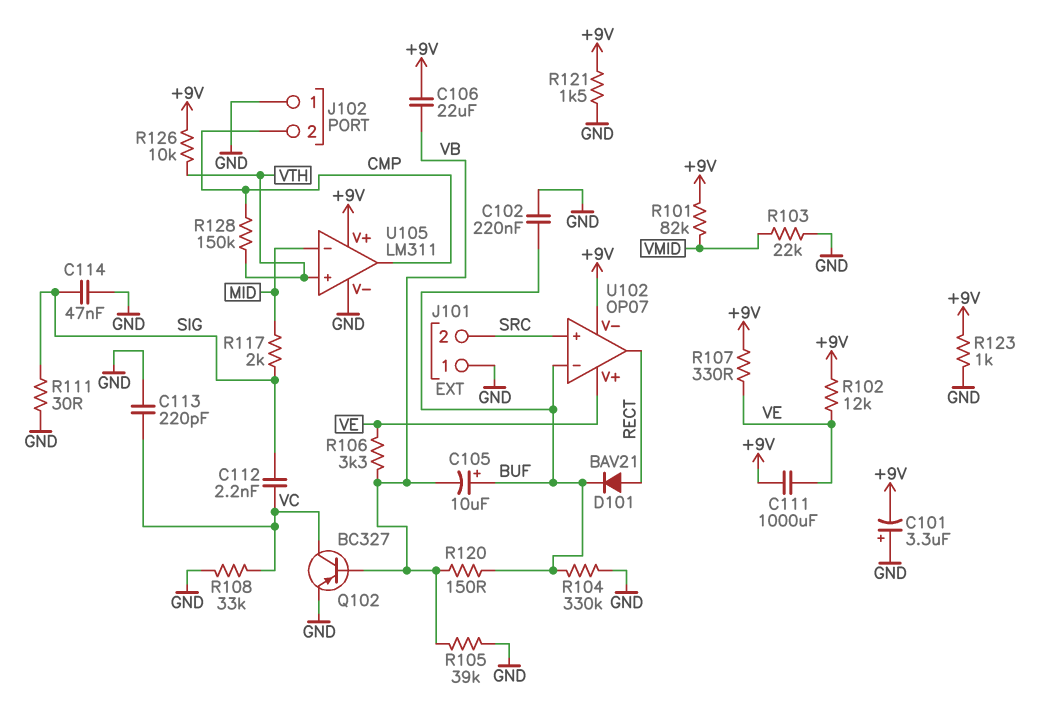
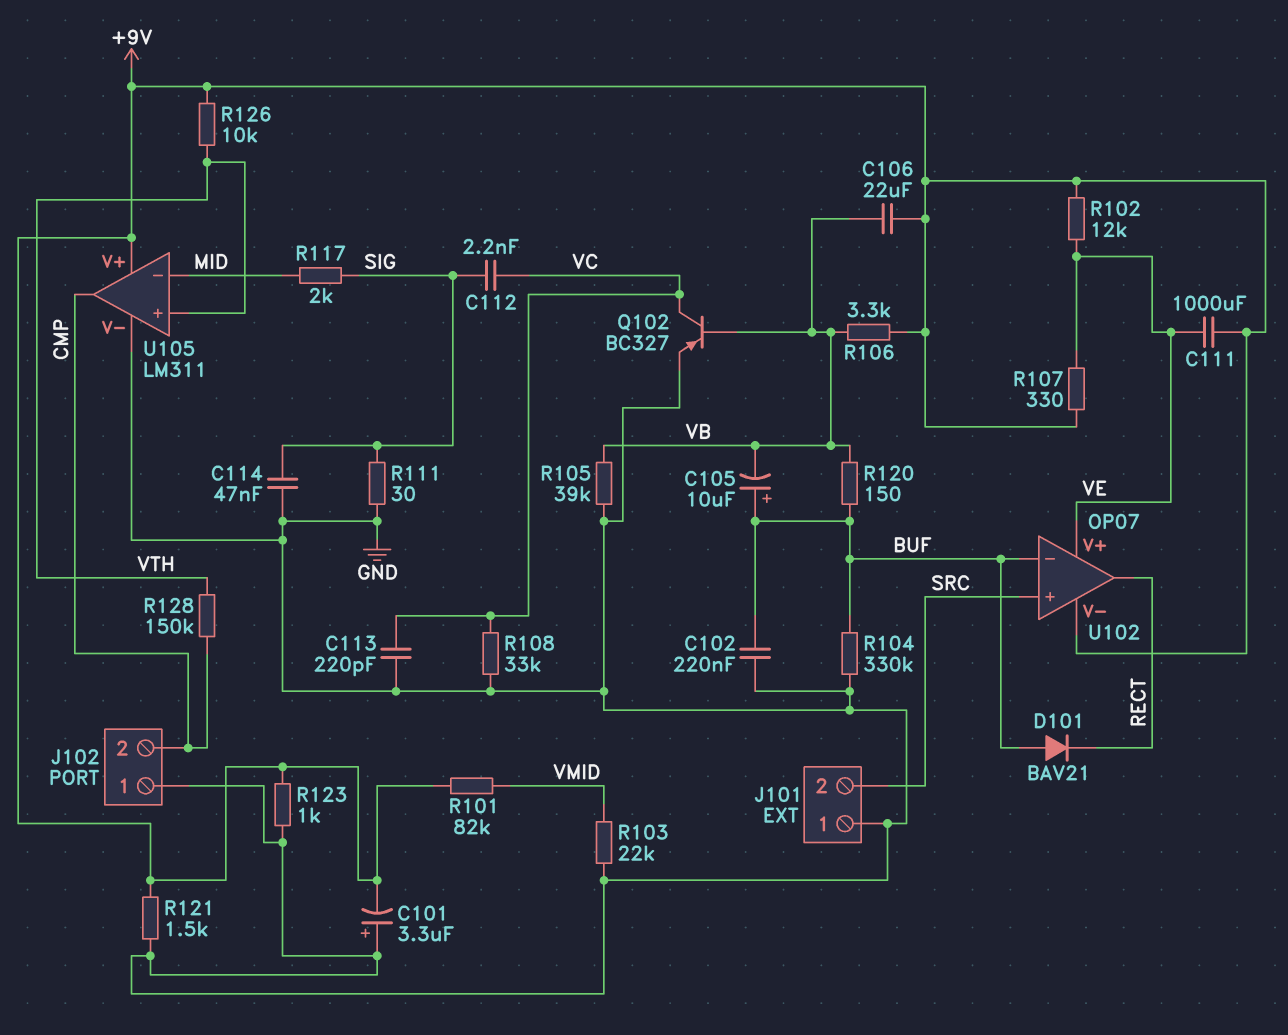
D101: diode BAV21 (A RECT, K BUF) -> diode BAV21 (A BUF, K RECT)
R106: 3.3k (VB, VE) -> 3.3k (+9V, VB)

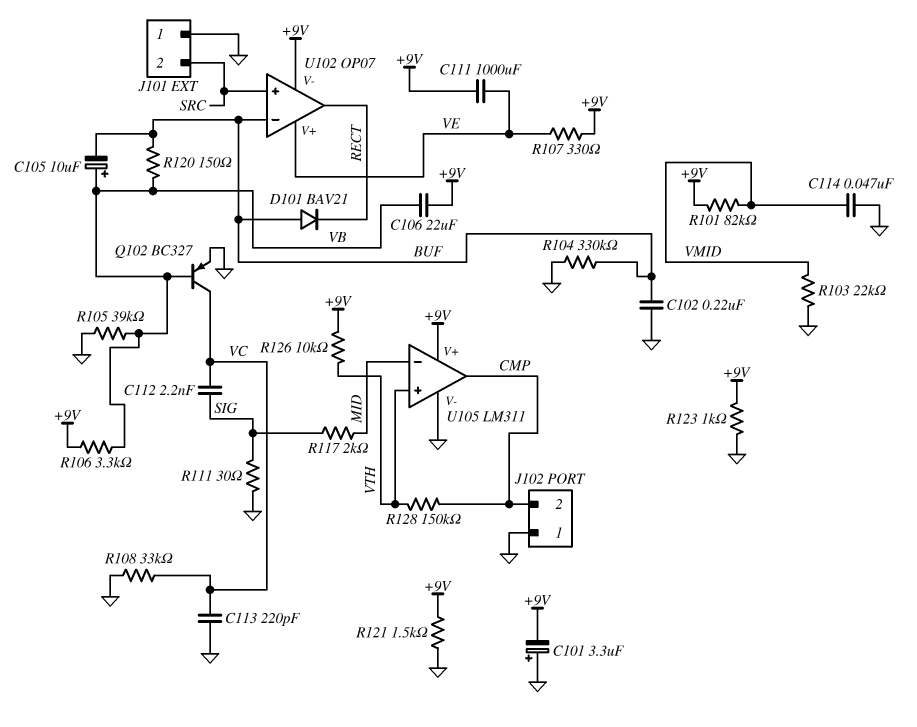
C105: 10uF (plus BUF, minus VB) -> 10uF (plus VB, minus BUF)
C114: 47nF (GND, SIG) -> 47nF (GND, VMID)
R102: 12k (+9V, VE) -> none

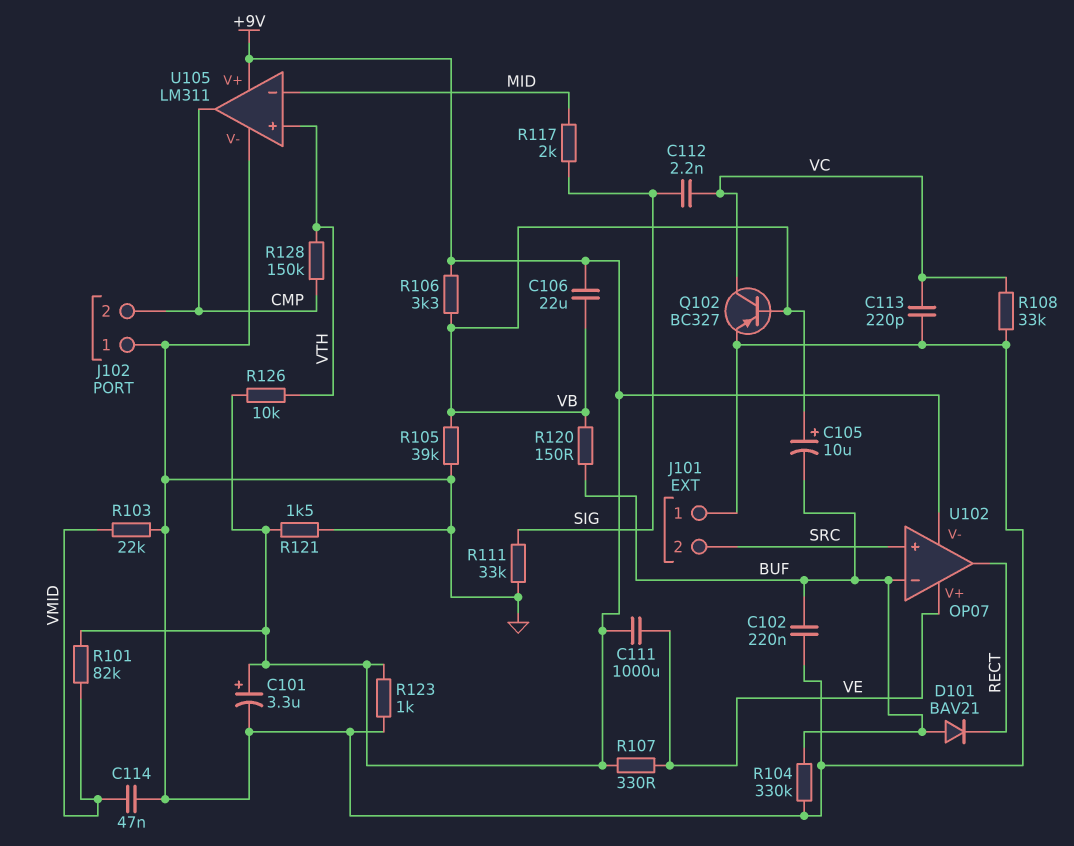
C101: 3.3uF (plus GND, minus +9V) -> 3.3uF (plus +9V, minus GND)
R111: 30 (GND, SIG) -> 33k (GND, SIG)

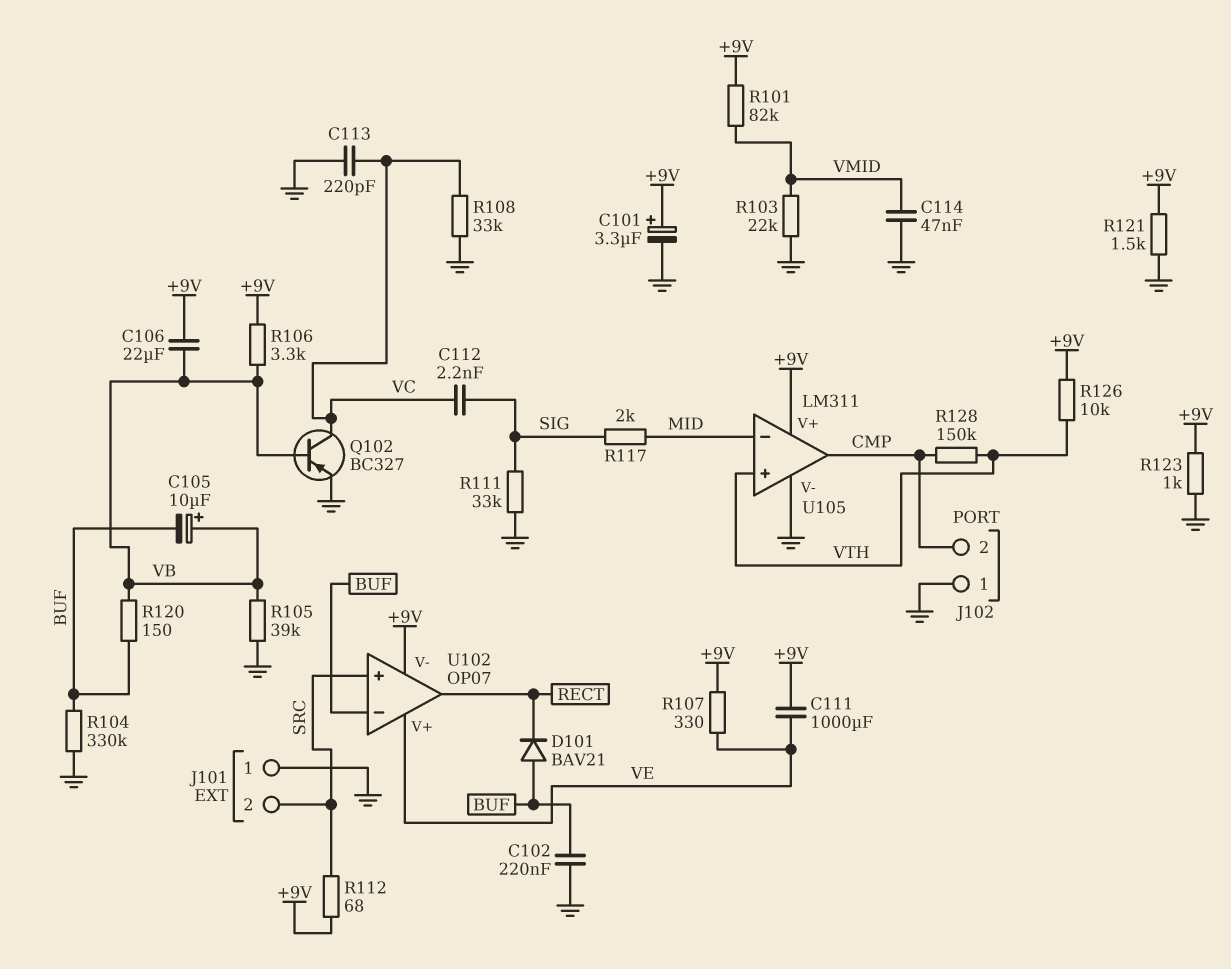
R112: none -> 68 (+9V, SRC)

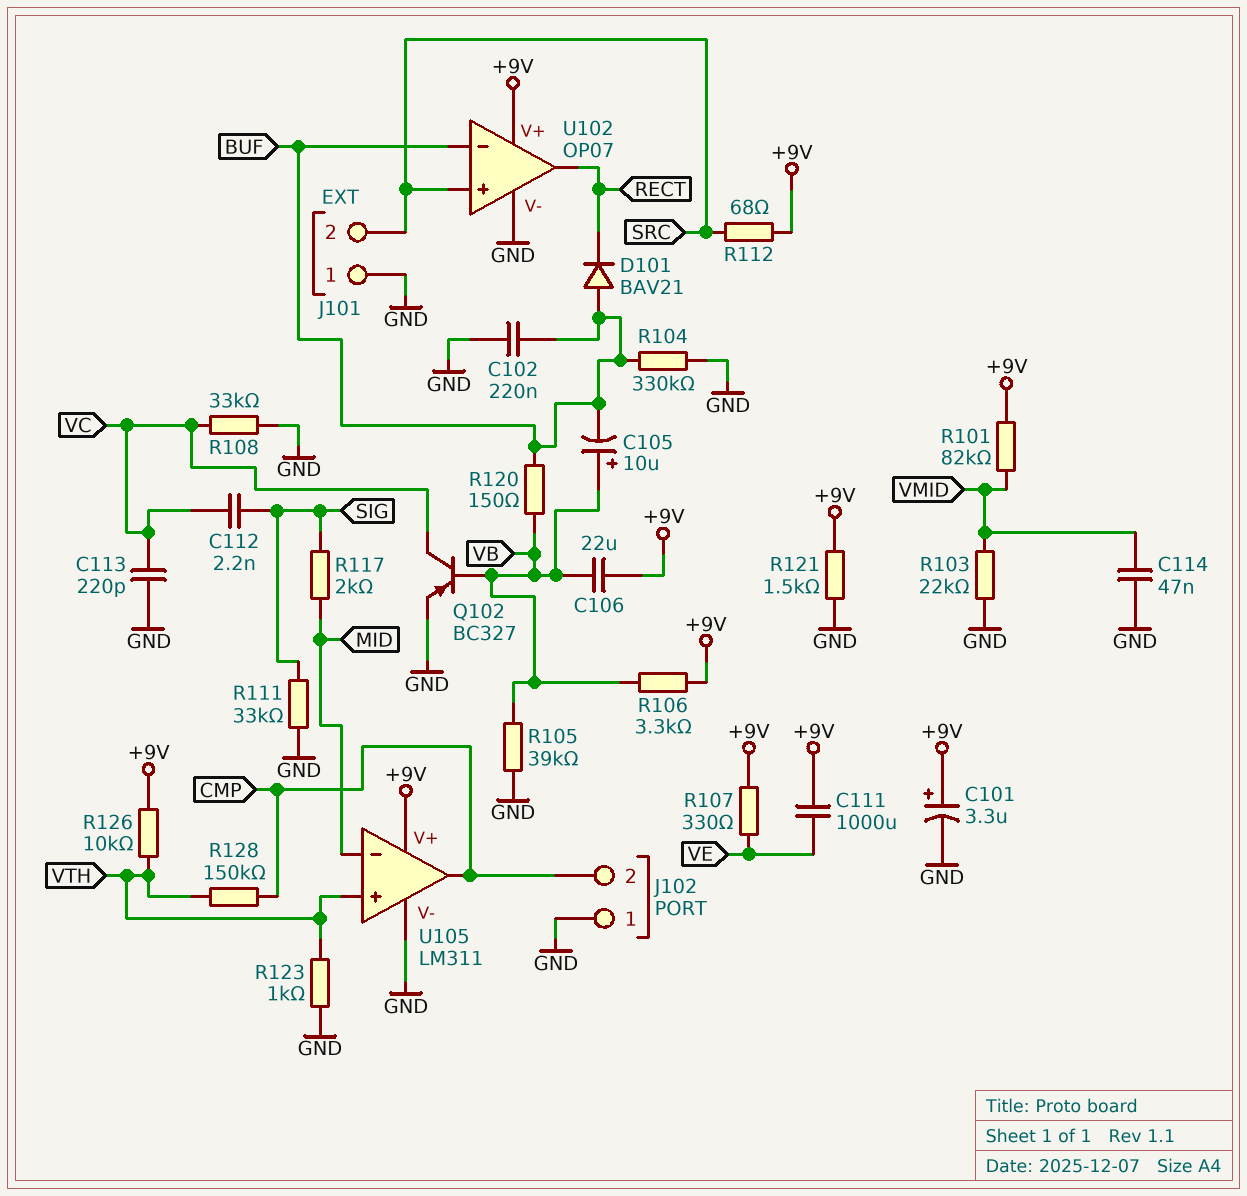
R123: 1k (+9V, GND) -> 1k (GND, VTH)
U102 pin V+: VE -> +9V
U102 pin V-: +9V -> GND

